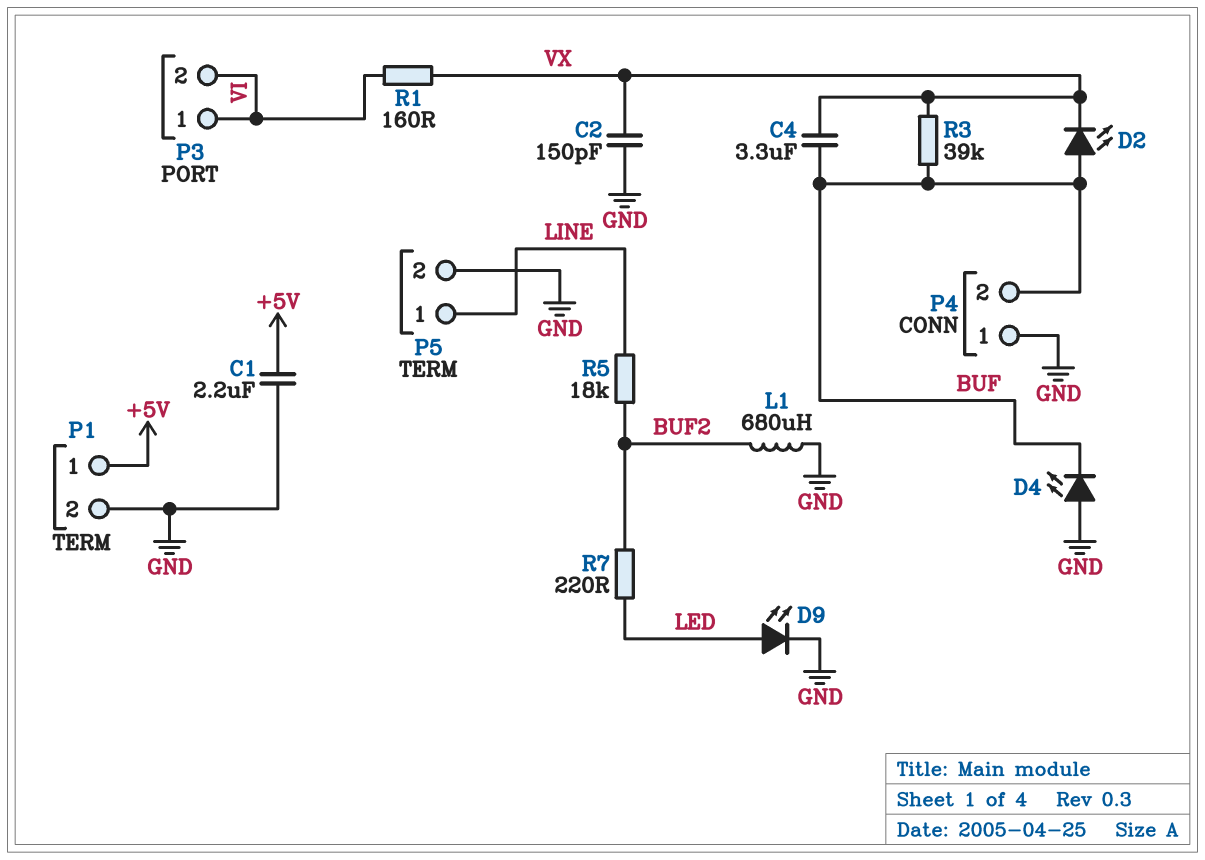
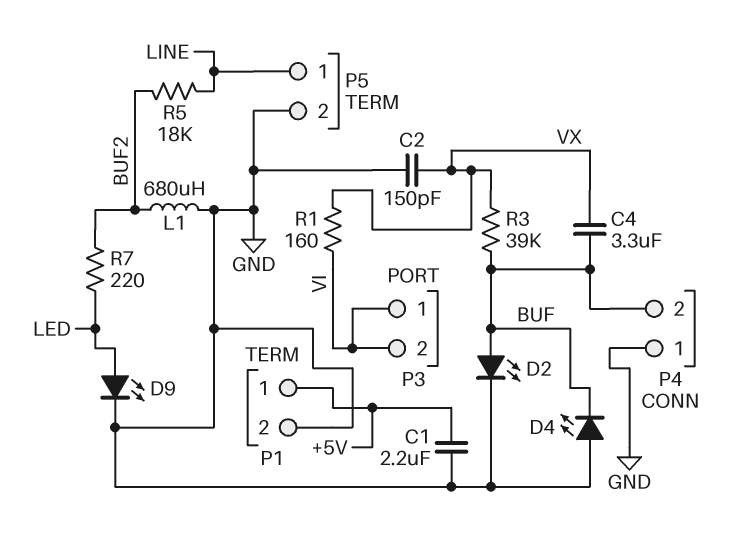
D2: LED (A BUF, K VX) -> LED (A BUF, K GND)

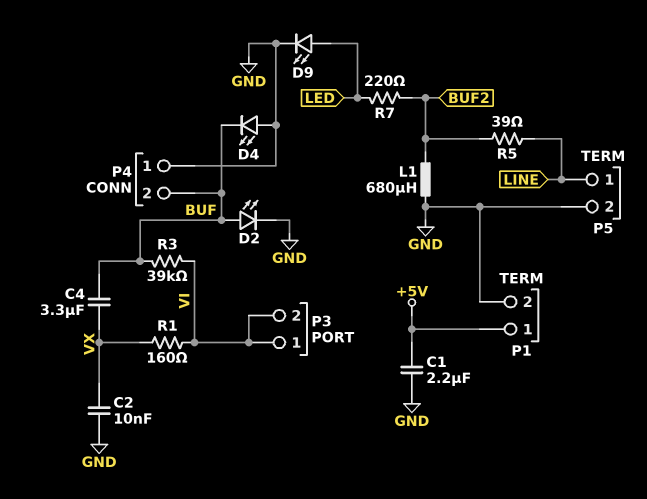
C2: 150pF (GND, VX) -> 10nF (GND, VX)
R3: 39k (BUF, VX) -> 39k (BUF, VI)
R5: 18k (BUF2, LINE) -> 39 (BUF2, LINE)

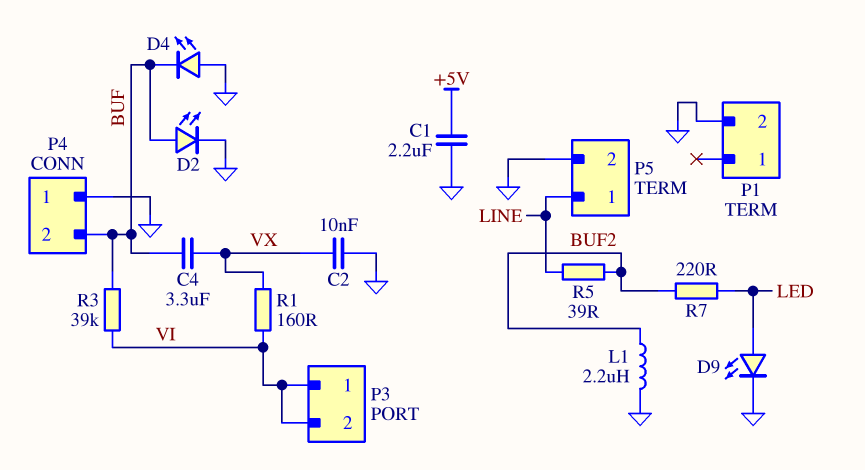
L1: 680uH (BUF2, GND) -> 2.2uH (BUF2, GND)
P1 pin 1: +5V -> none

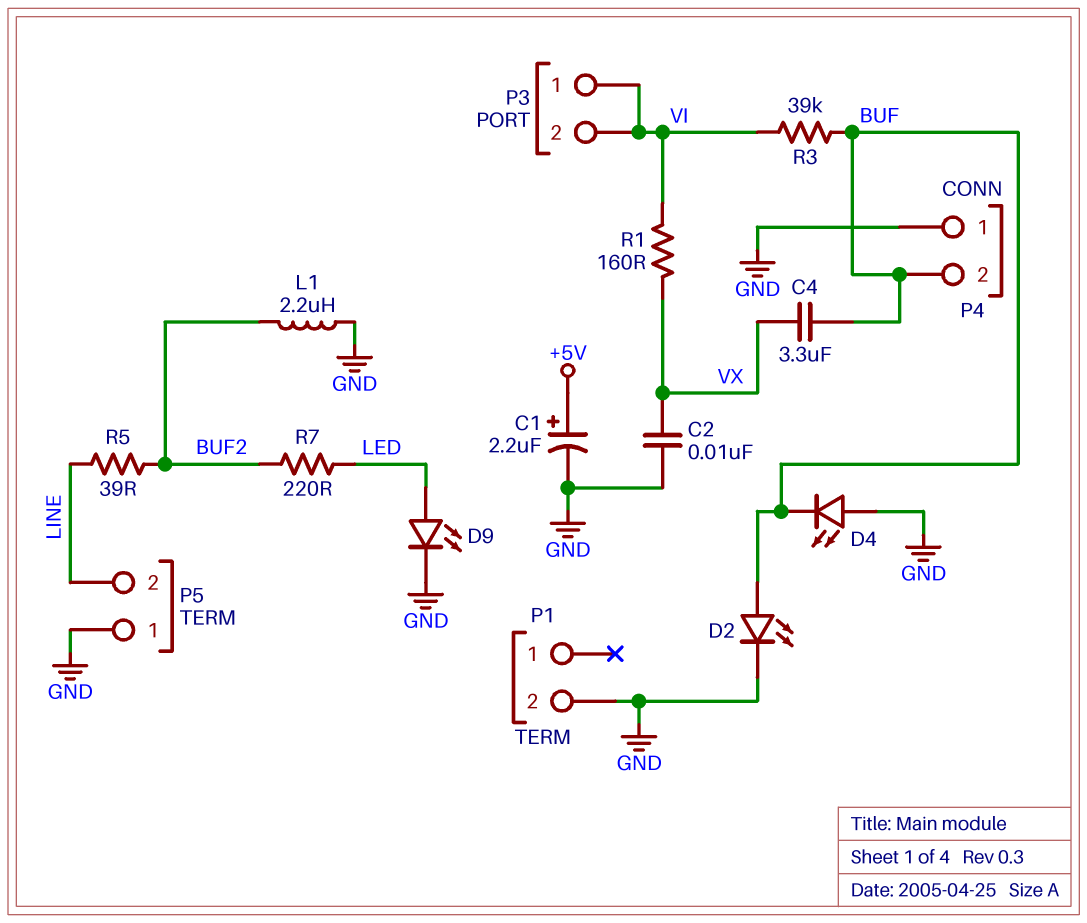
C1: 2.2uF (+5V, GND) -> 2.2uF (plus +5V, minus GND)
P5 pin 1: LINE -> GND
P5 pin 2: GND -> LINE

